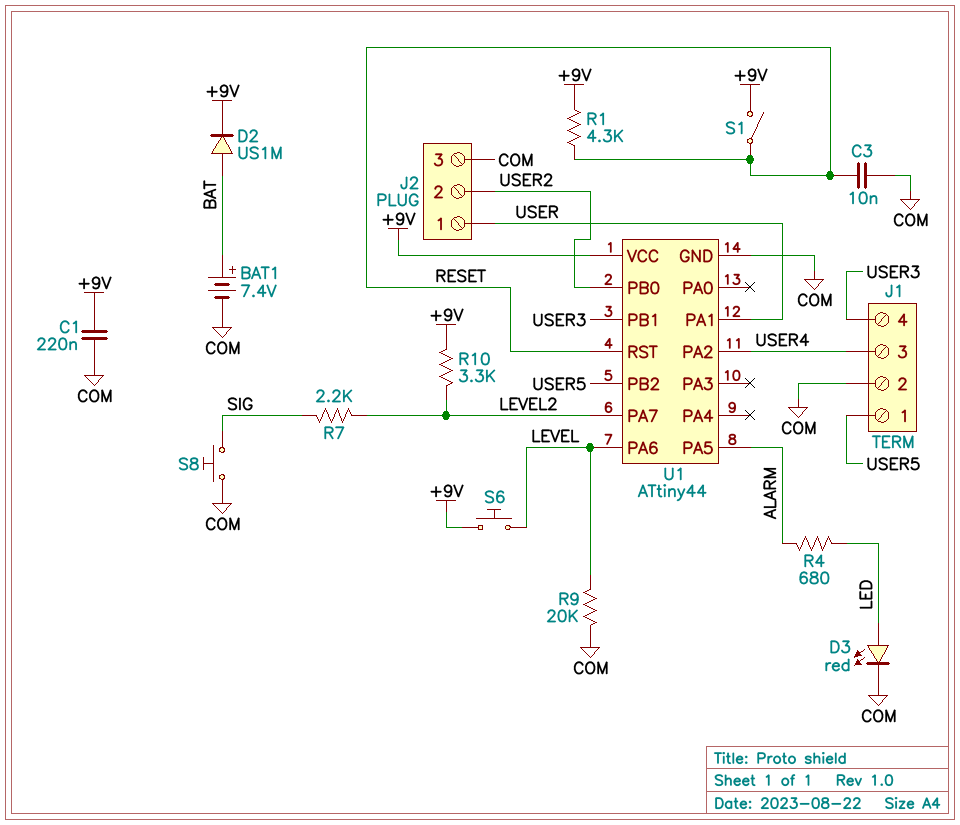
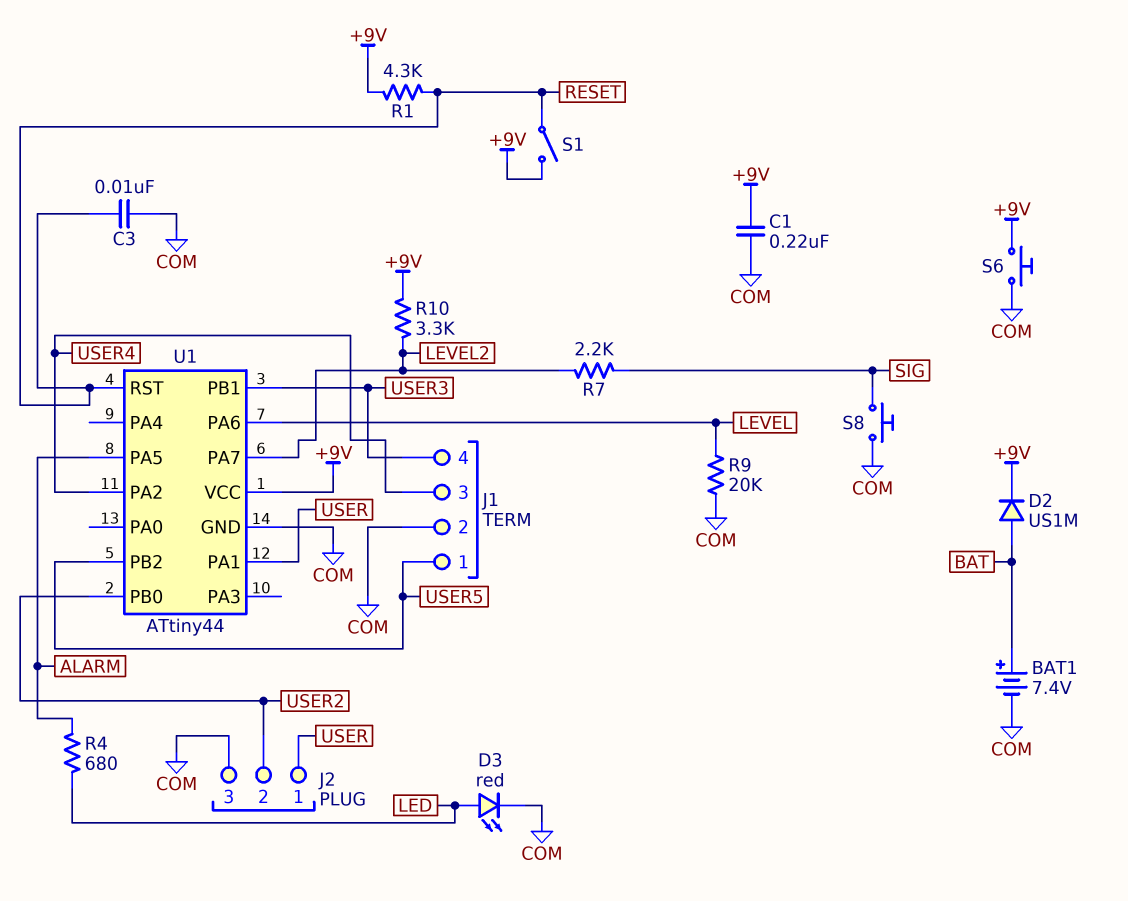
S6: button (+9V, LEVEL) -> button (+9V, COM)

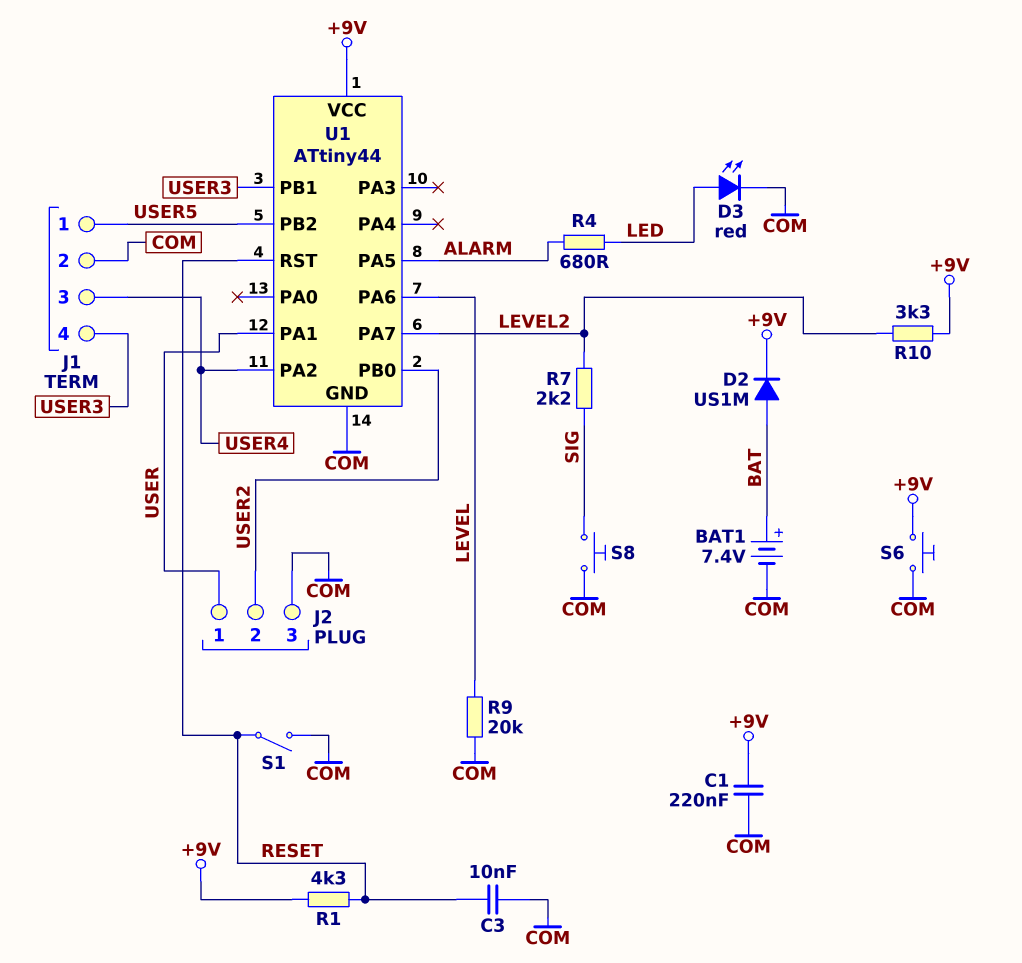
S1: switch (+9V, RESET) -> switch (COM, RESET)

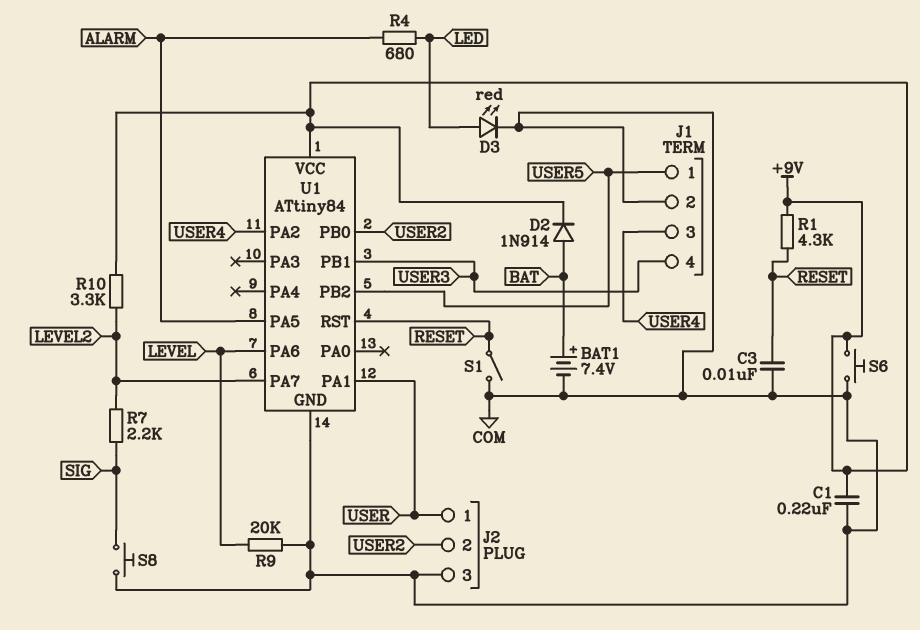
D2: diode US1M (A BAT, K +9V) -> diode 1N914 (A BAT, K +9V)
U1: ATtiny44 -> ATtiny84

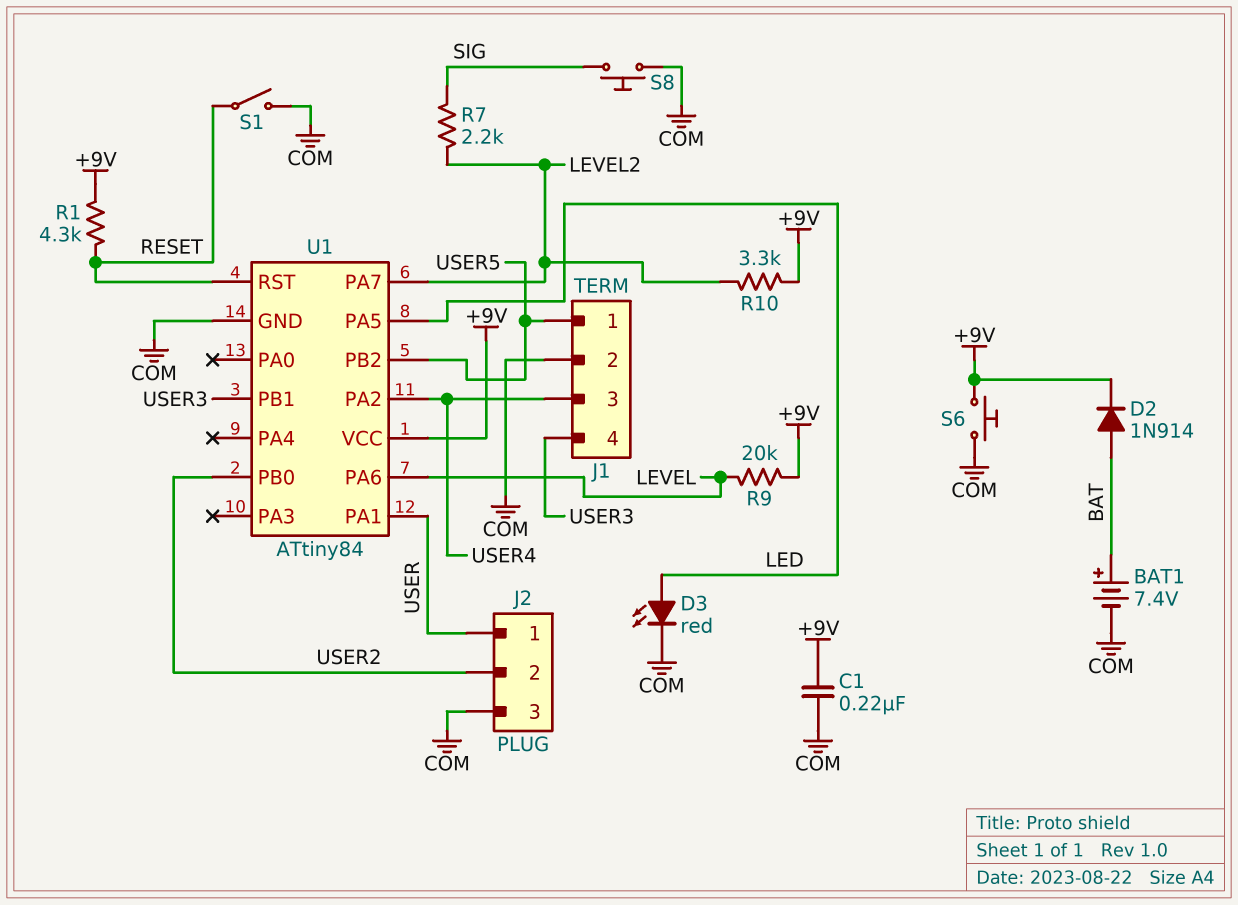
C3: 10nF (COM, RESET) -> none
R4: 680 (ALARM, LED) -> none
R9: 20k (COM, LEVEL) -> 20k (+9V, LEVEL)
U1 pin PA5: ALARM -> LED

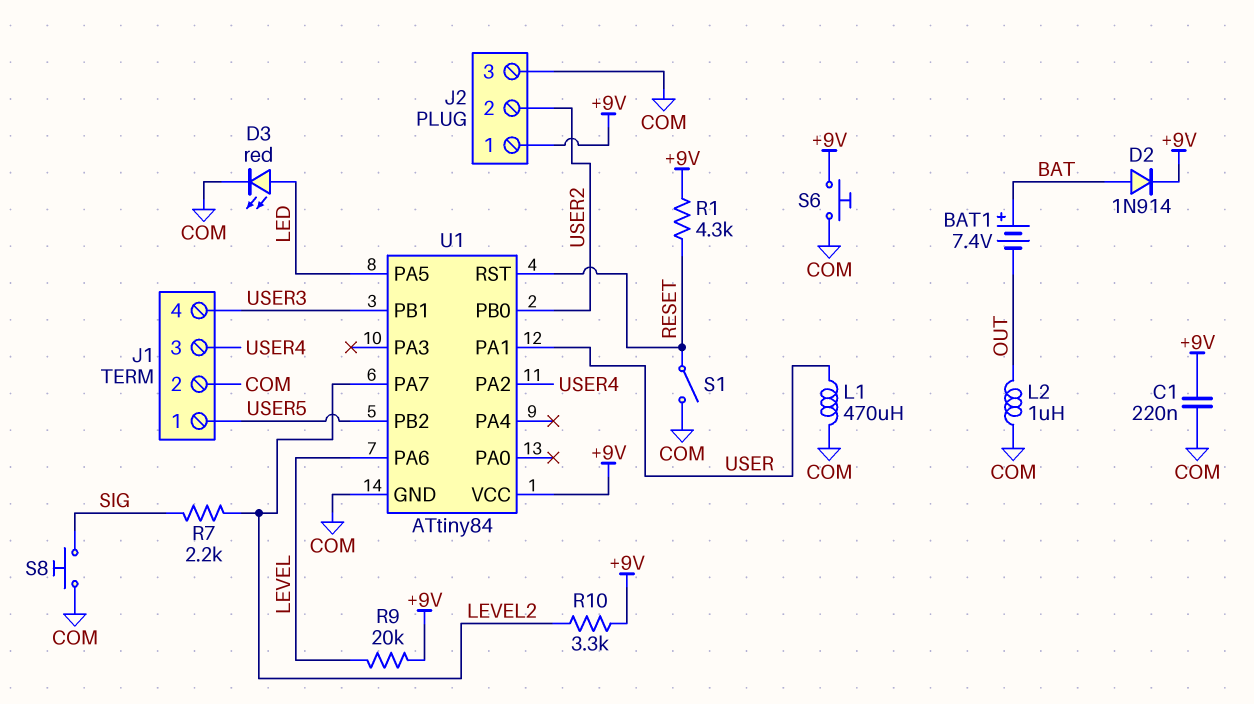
BAT1: 7.4V (plus BAT, minus COM) -> 7.4V (plus BAT, minus OUT)
J2 pin 1: USER -> +9V
L1: none -> 470uH (COM, USER)
L2: none -> 1uH (COM, OUT)

